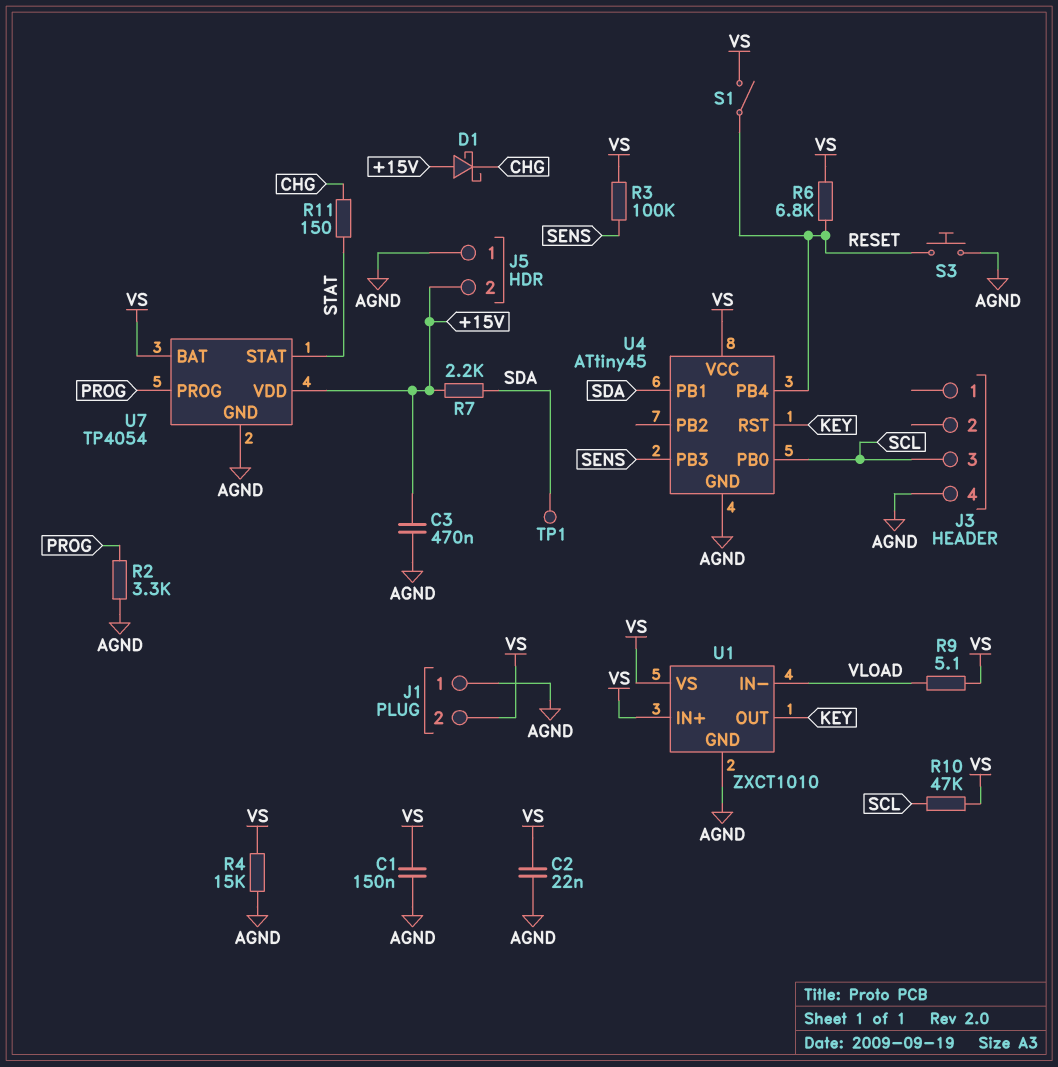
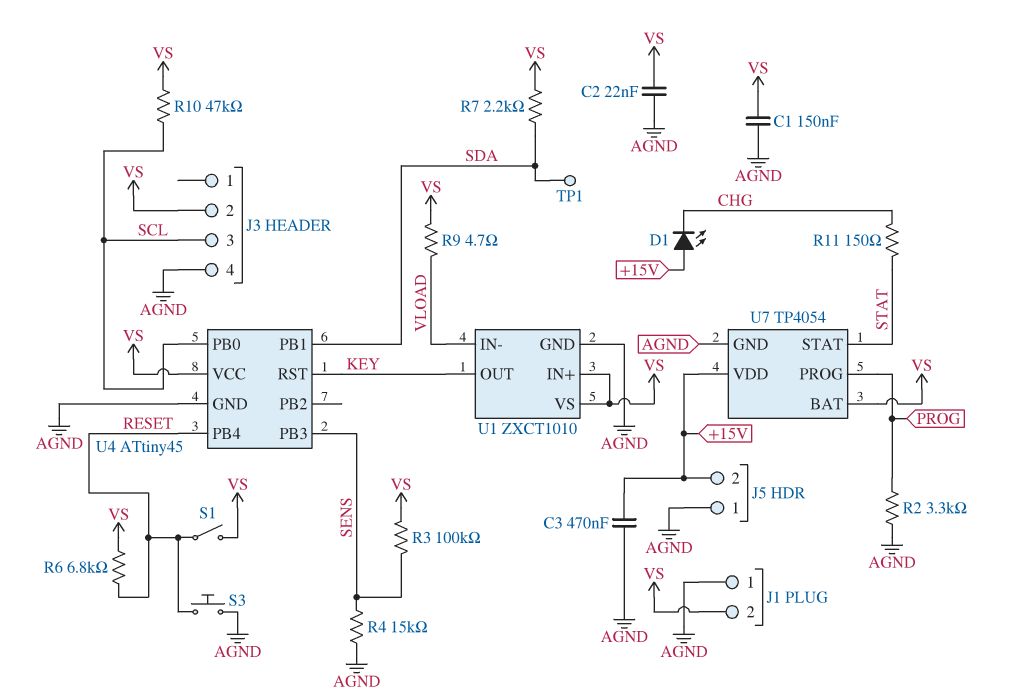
D1: schottky (A +15V, K CHG) -> LED (A +15V, K CHG)
J3 pin 2: none -> VS
R4: 15k (AGND, VS) -> 15k (AGND, SENS)
R7: 2.2k (+15V, SDA) -> 2.2k (SDA, VS)
R9: 5.1 (VLOAD, VS) -> 4.7 (VLOAD, VS)

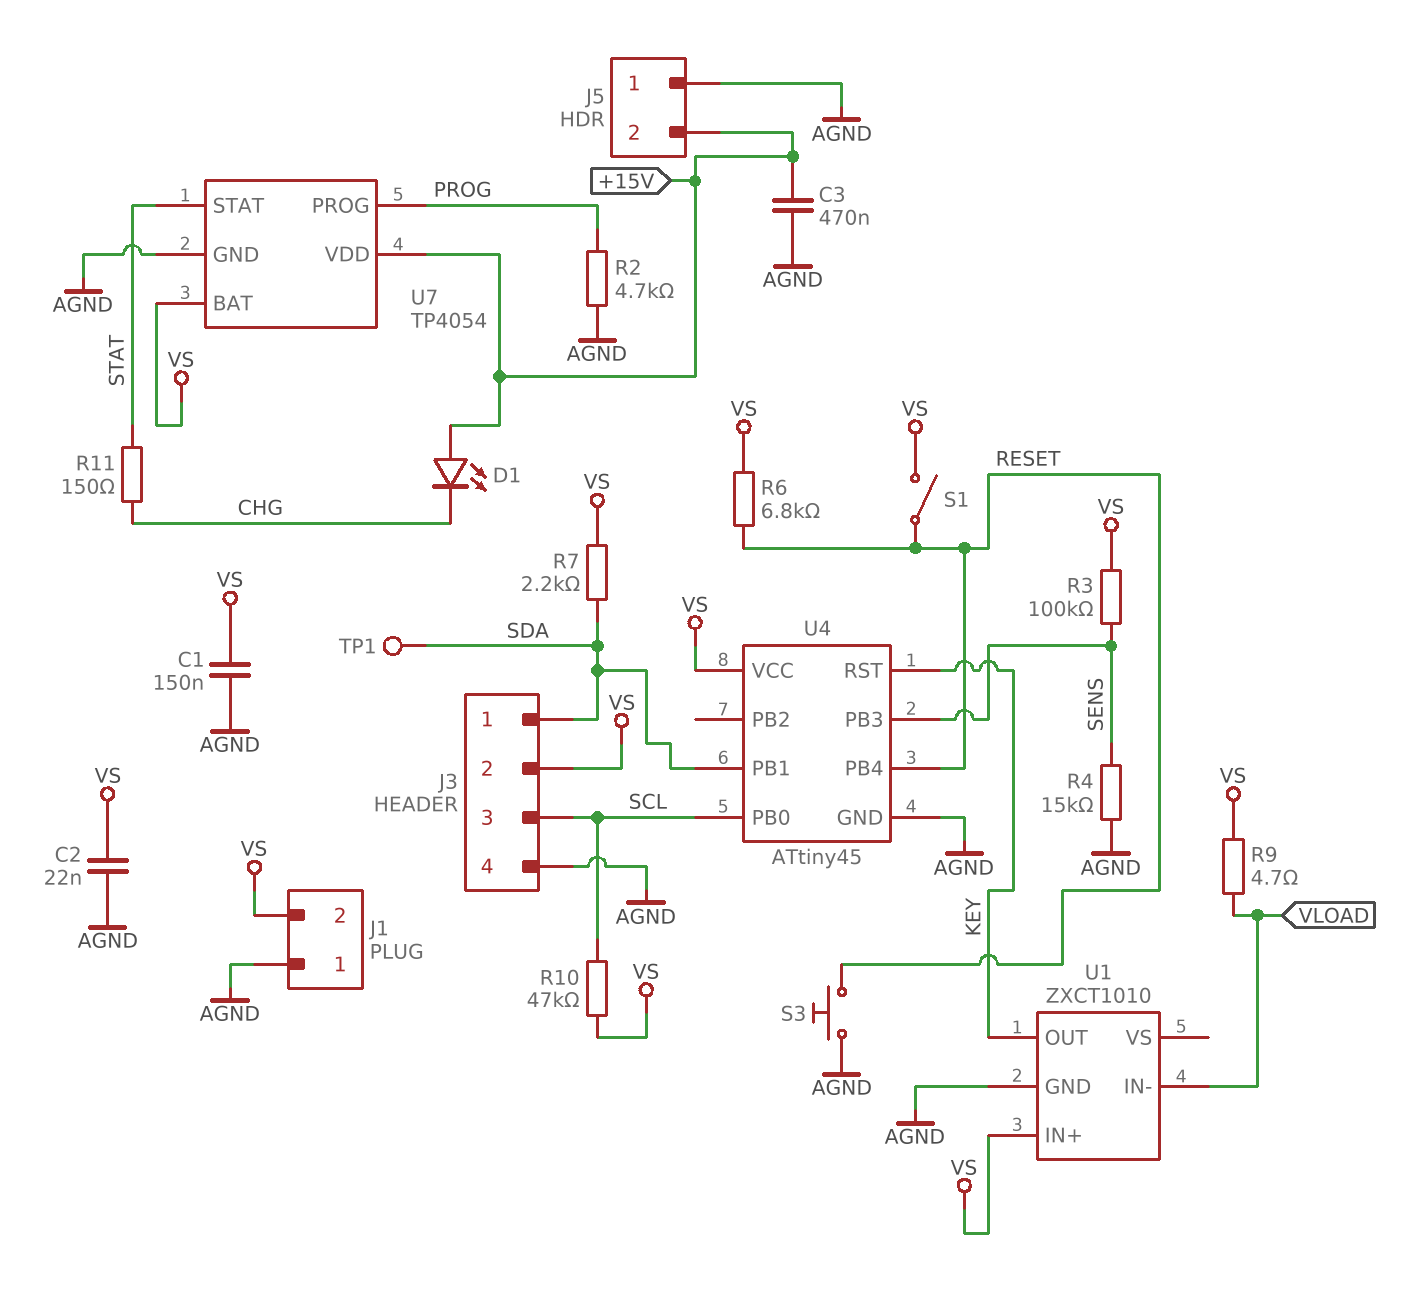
J3 pin 1: none -> SDA
R2: 3.3k (AGND, PROG) -> 4.7k (AGND, PROG)
U1 pin VS: VS -> none

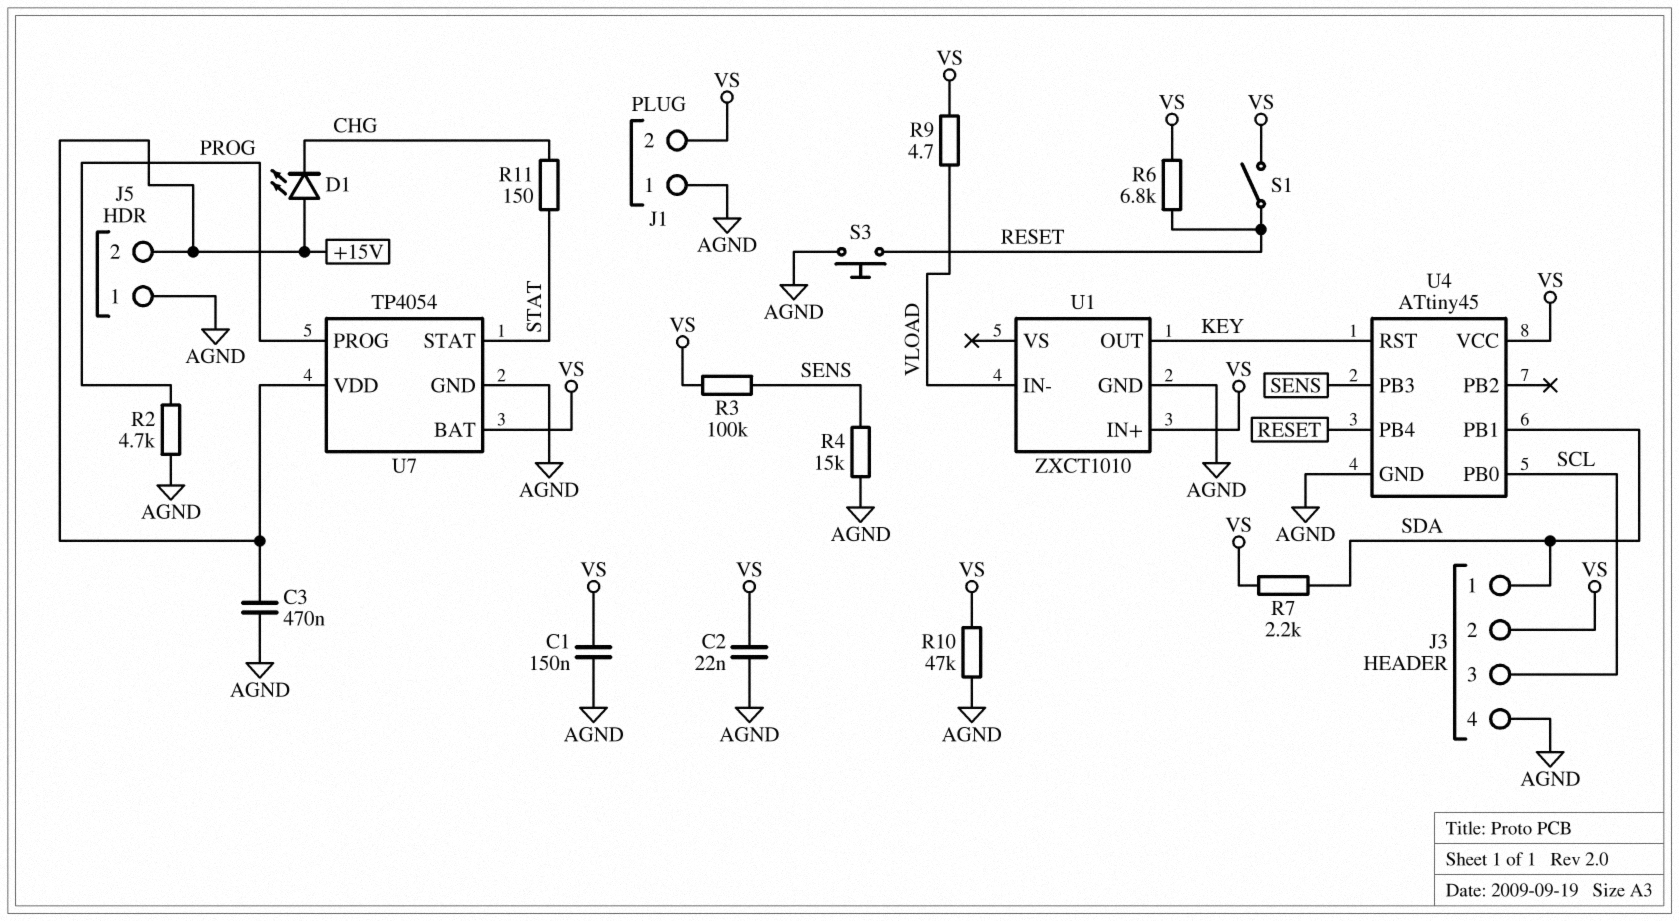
R10: 47k (SCL, VS) -> 47k (AGND, VS)
TP1: test point (SDA) -> none

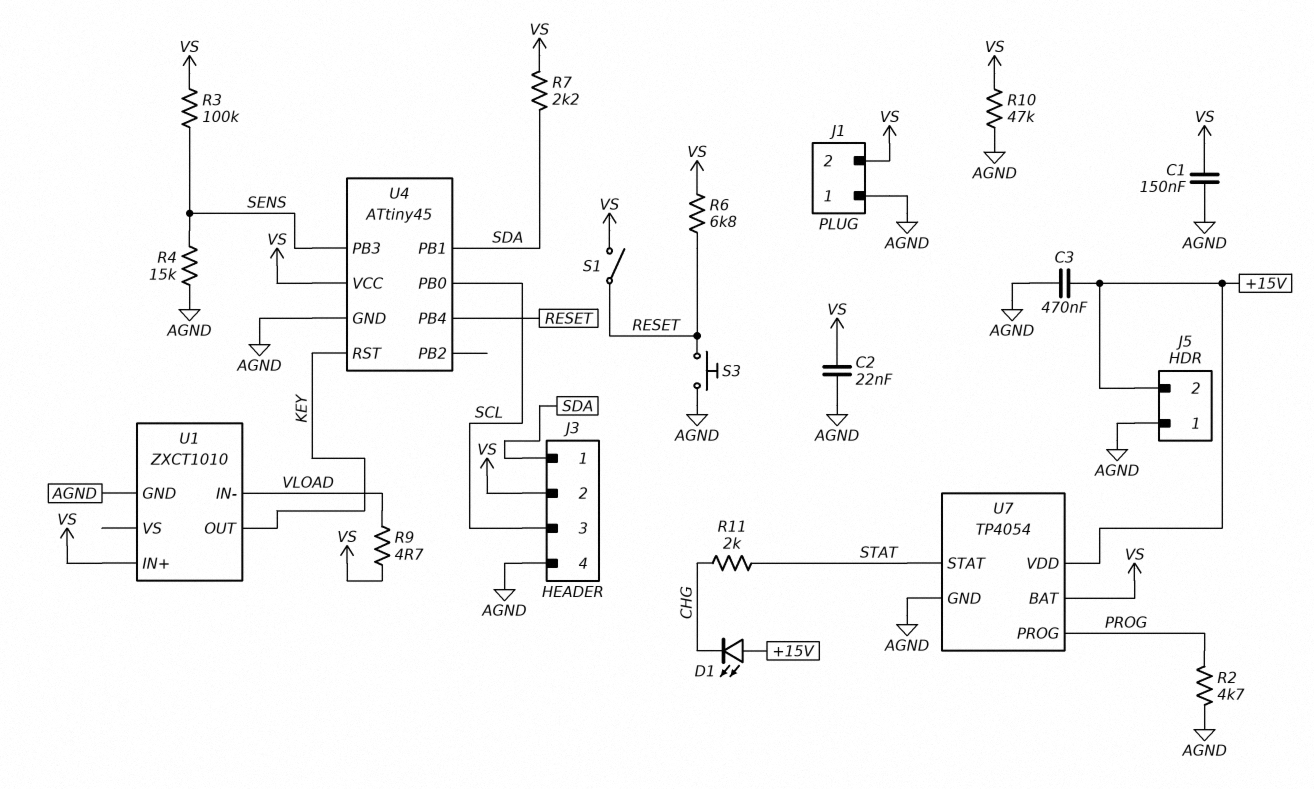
R11: 150 (CHG, STAT) -> 2k (CHG, STAT)

